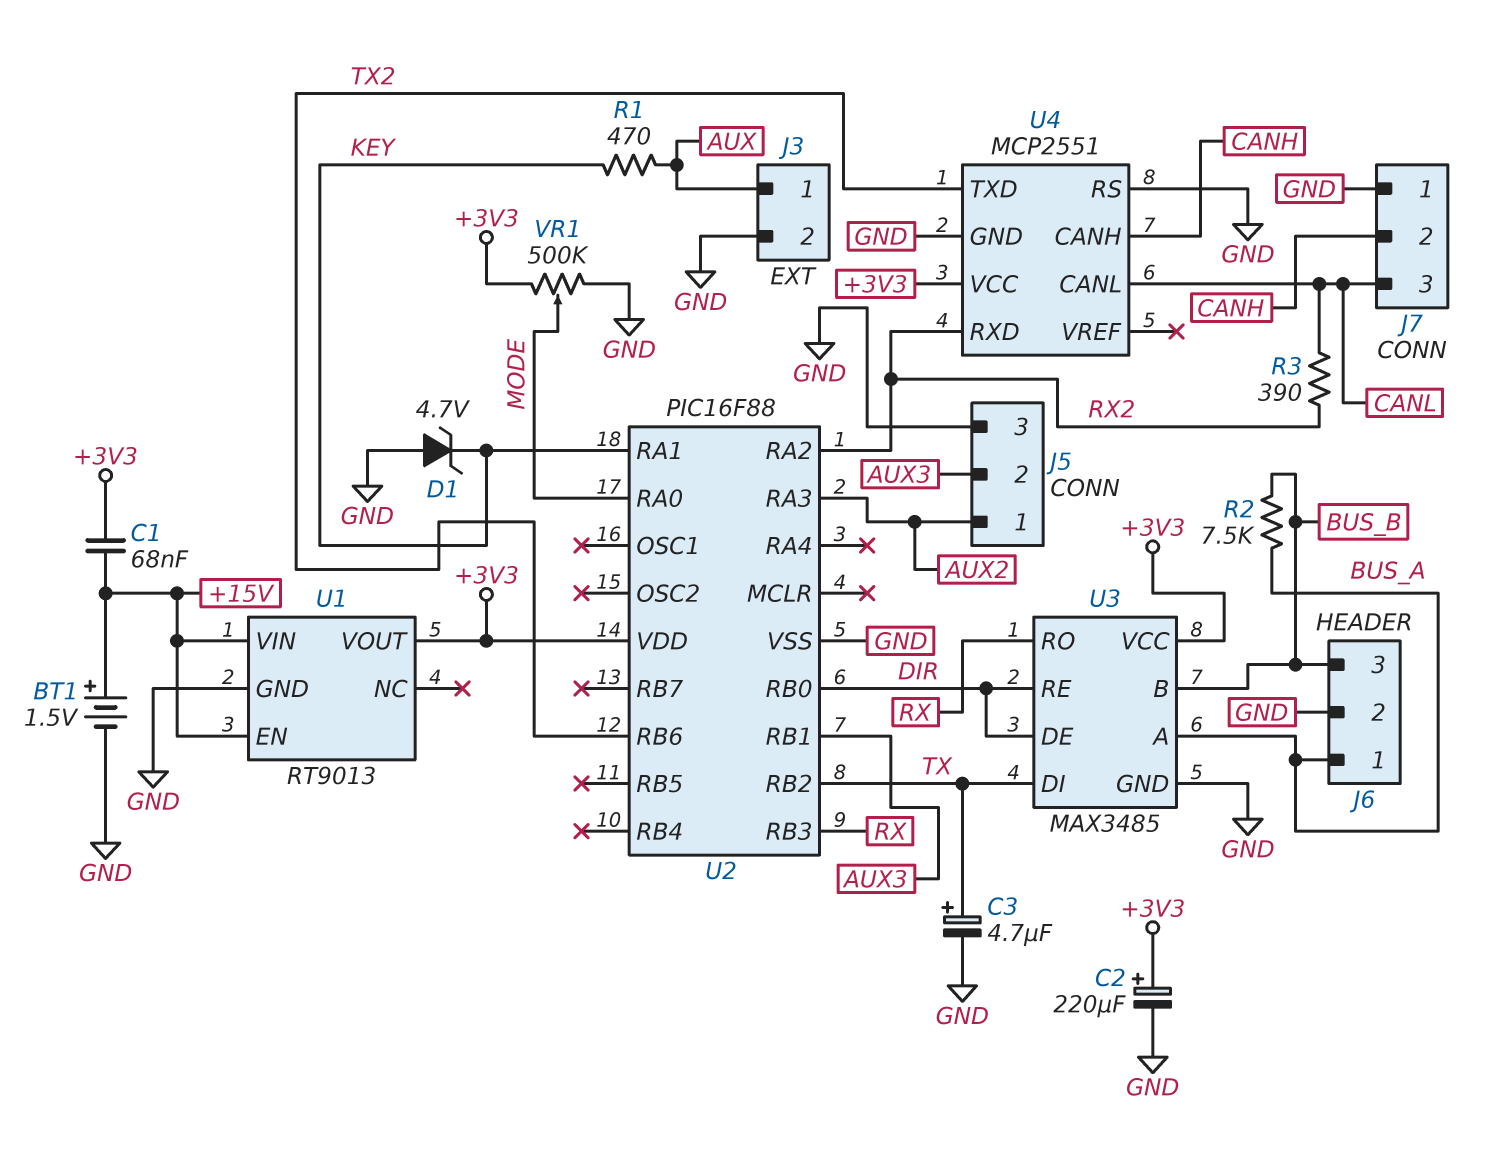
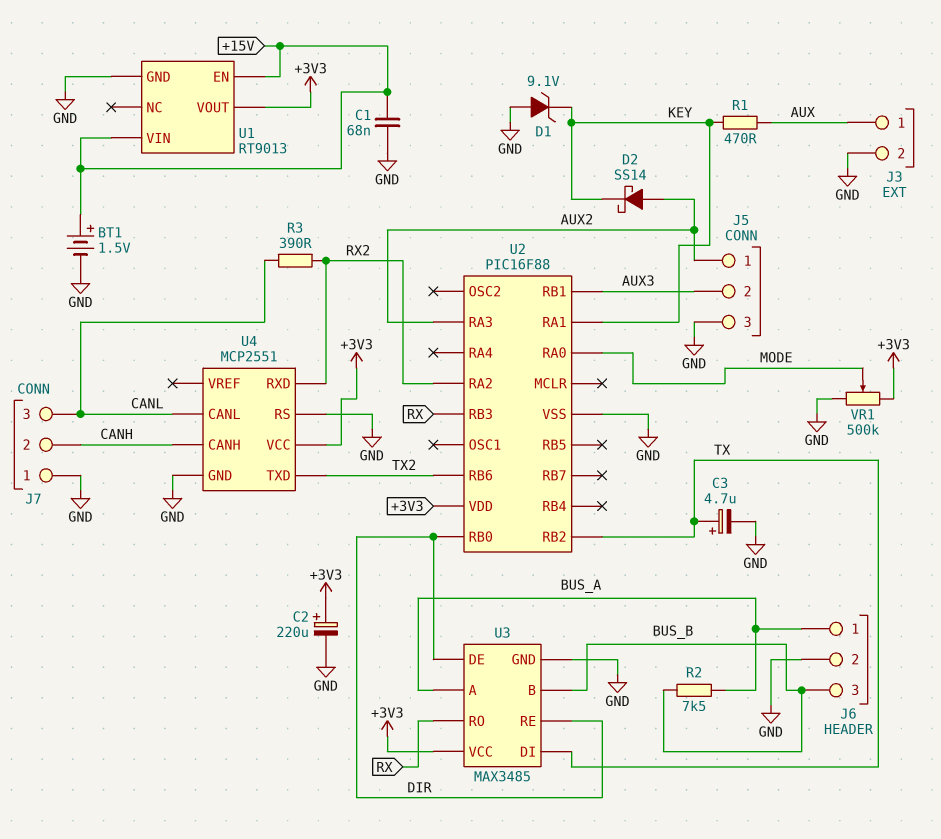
C1: 68nF (+3V3, +15V) -> 68nF (+15V, GND)
D1: zener 4.7V (A GND, K KEY) -> zener 9.1V (A GND, K KEY)
D2: none -> schottky SS14 (A AUX2, K KEY)

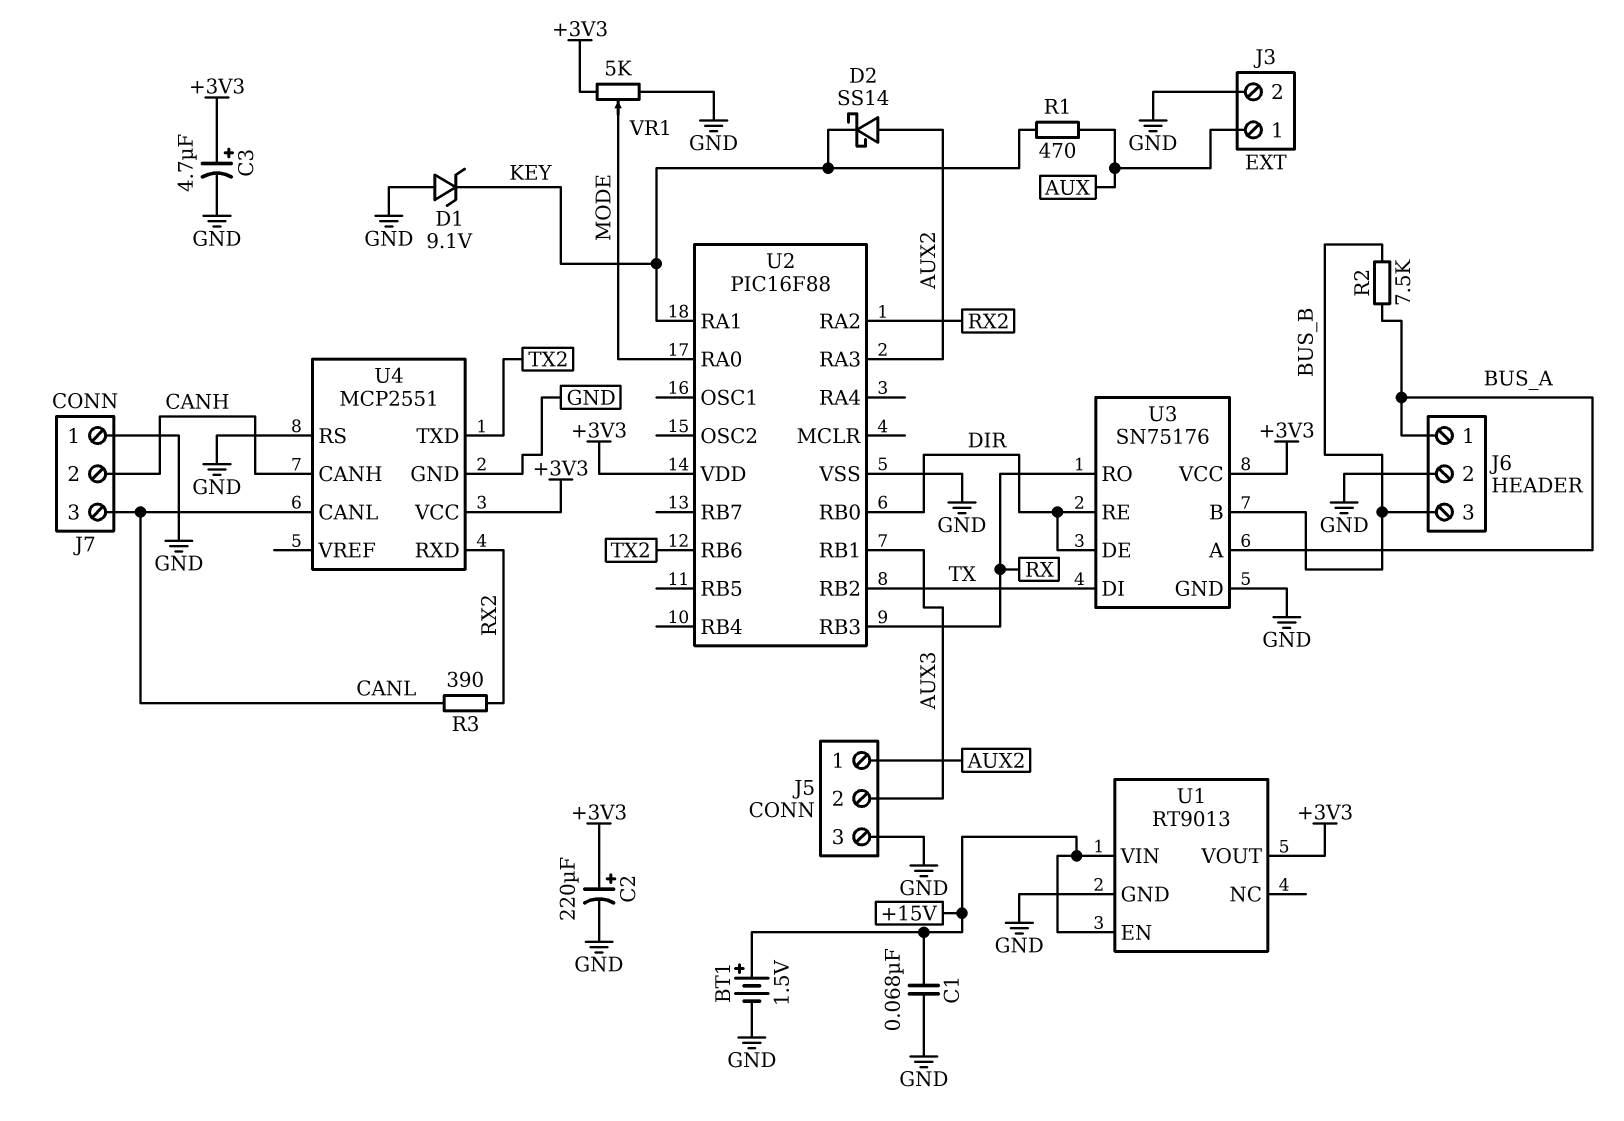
C3: 4.7uF (plus TX, minus GND) -> 4.7uF (plus +3V3, minus GND)
U3: MAX3485 -> SN75176
VR1: 500k (+3V3, GND, wiper MODE) -> 5k (+3V3, GND, wiper MODE)

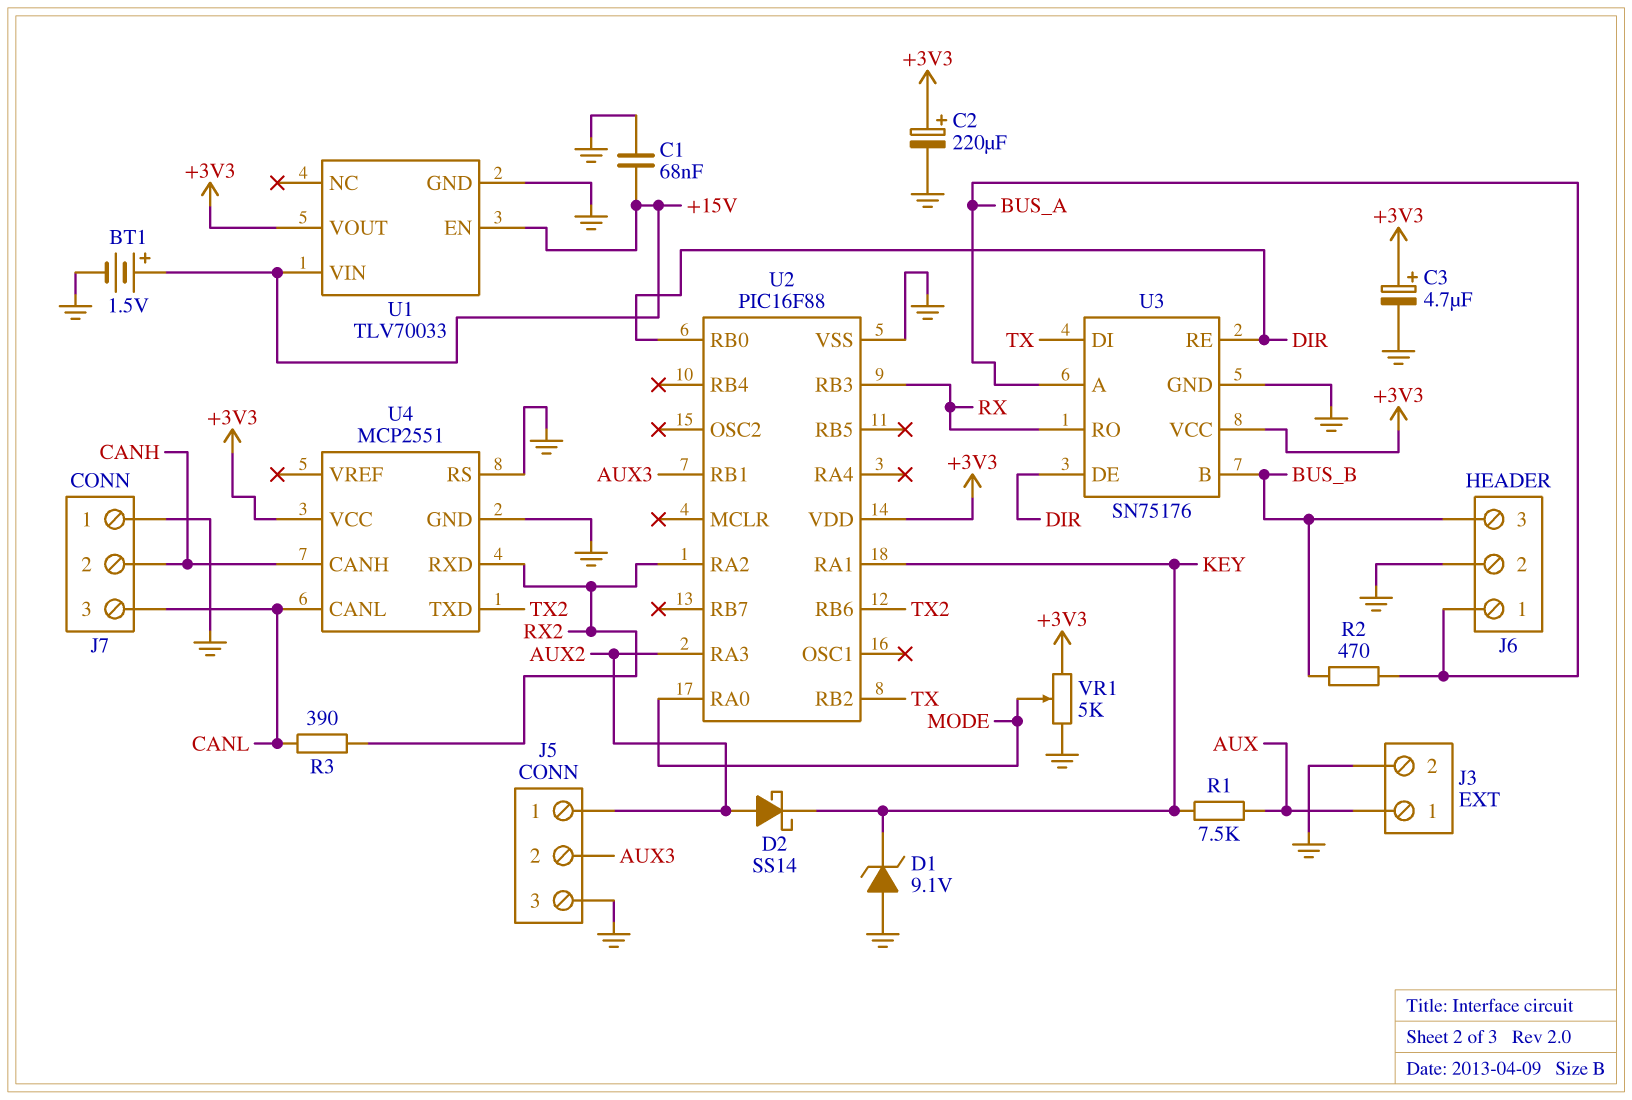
R1: 470 (AUX, KEY) -> 7.5k (AUX, KEY)
R2: 7.5k (BUS_A, BUS_B) -> 470 (BUS_A, BUS_B)
U1: RT9013 -> TLV70033

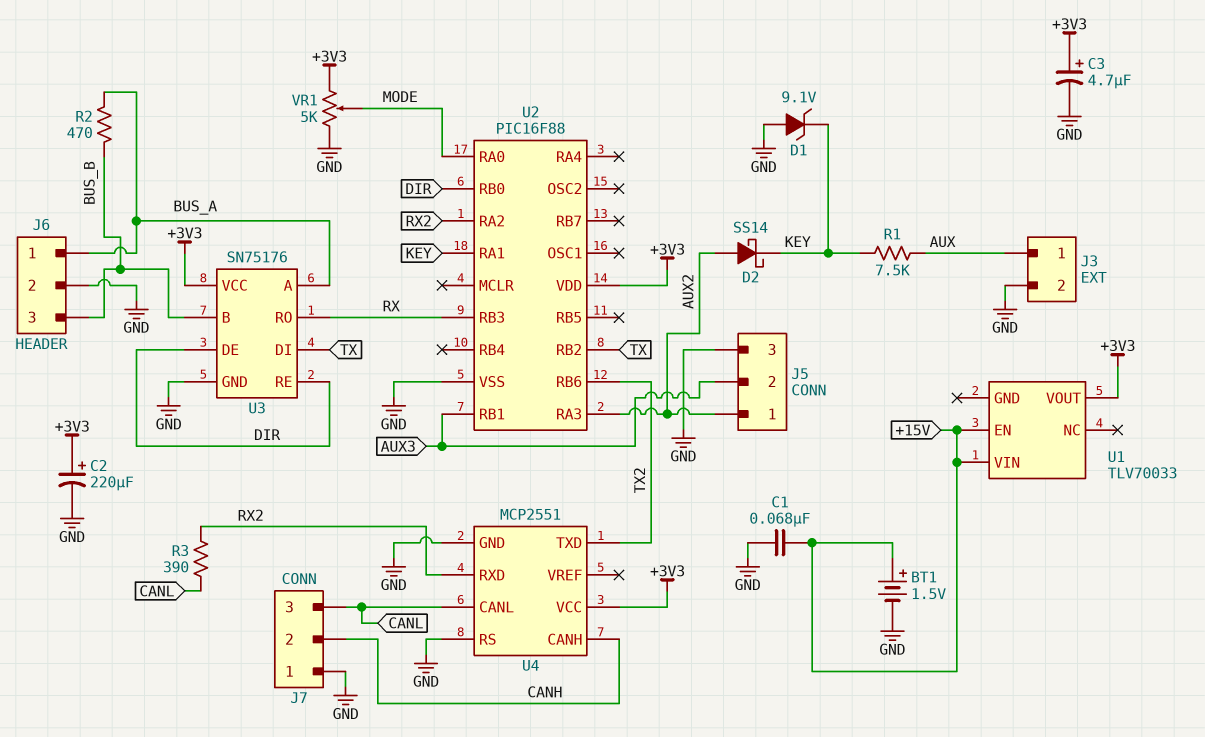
U1 pin GND: GND -> none

